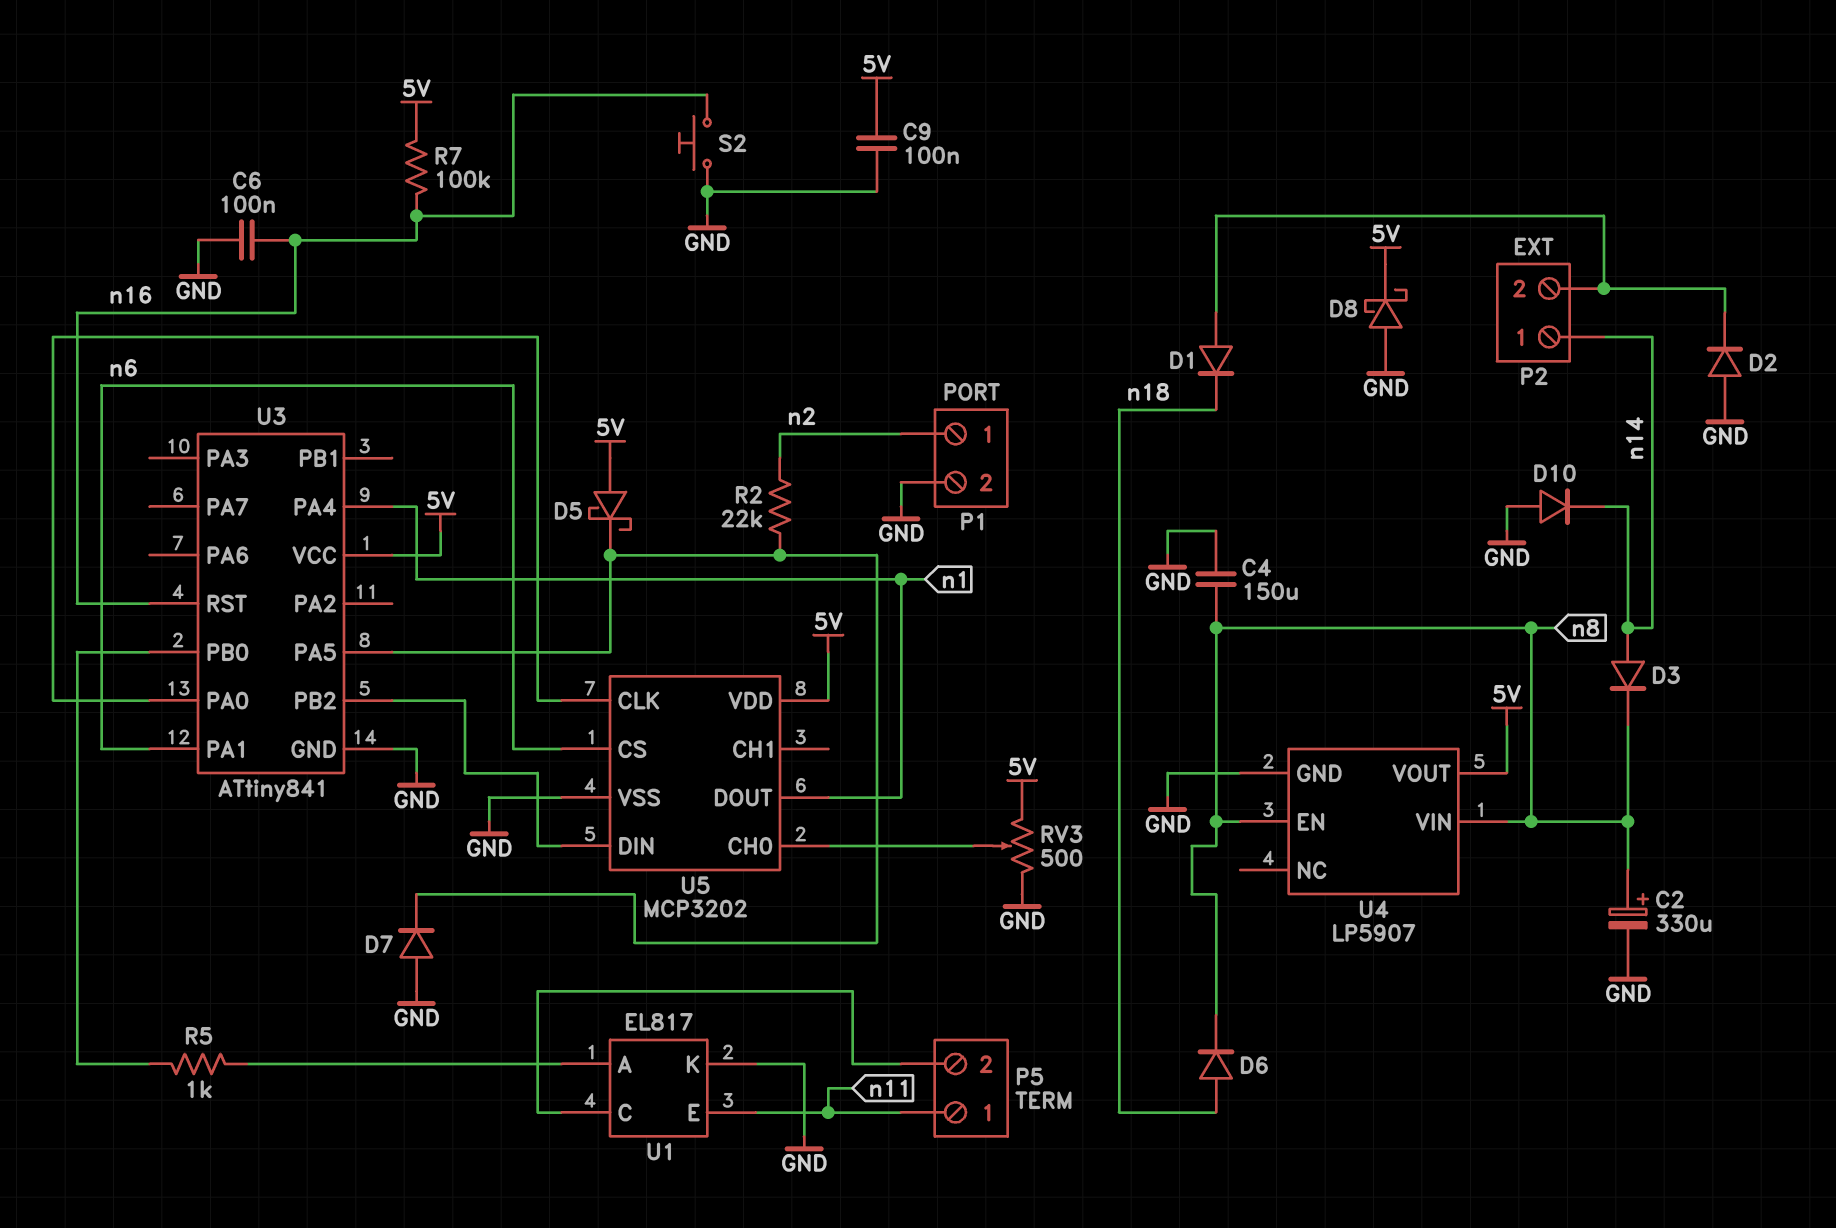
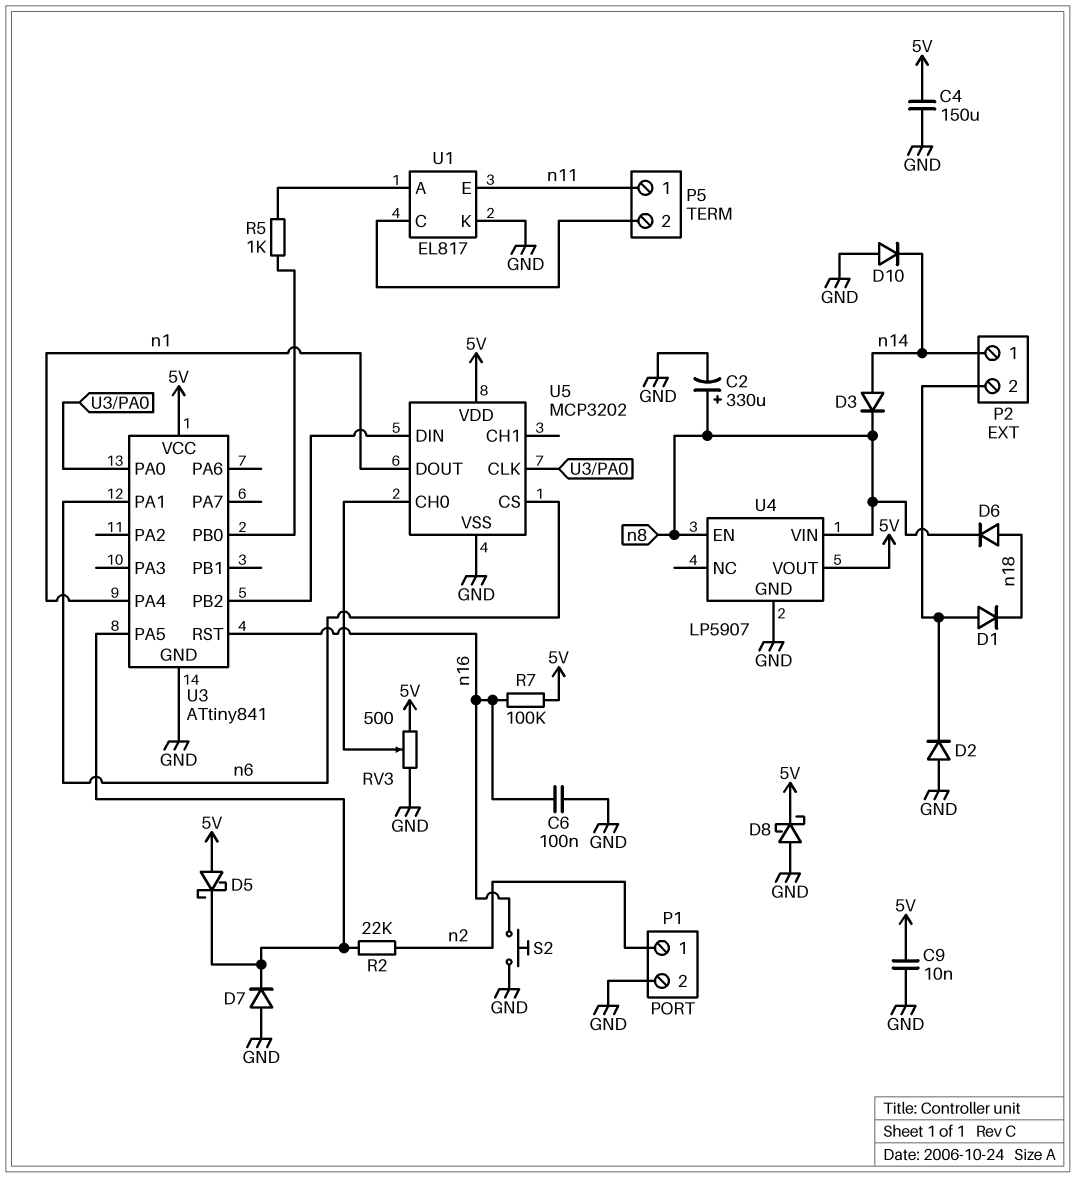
C4: 150uF (GND, n8) -> 150uF (5V, GND)
C9: 100nF (5V, GND) -> 10nF (5V, GND)

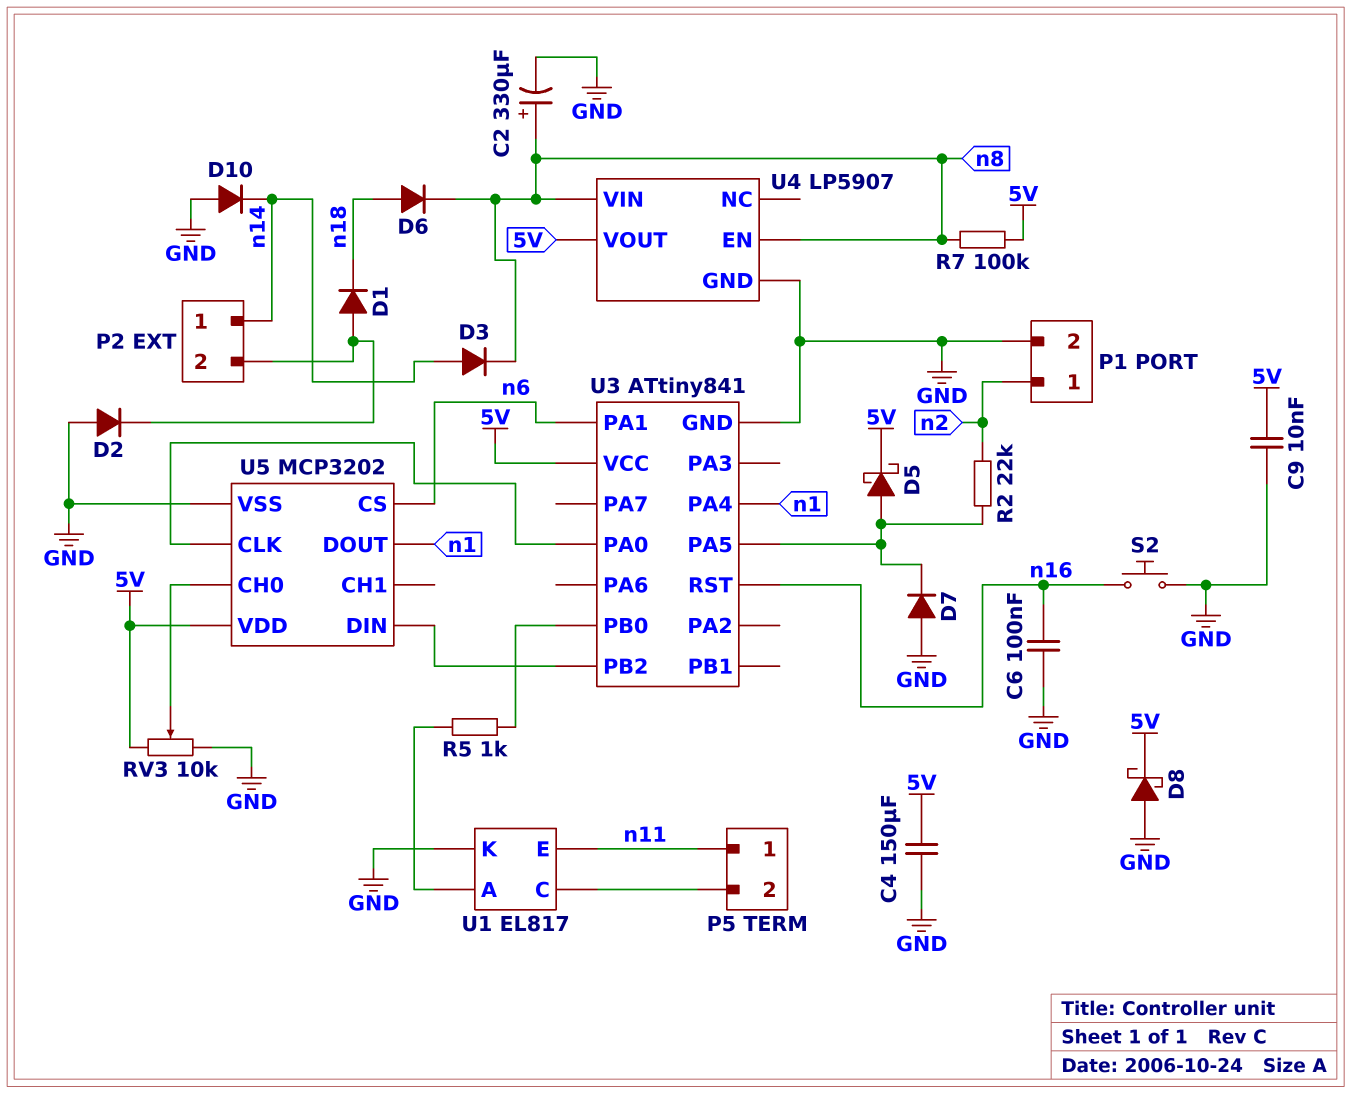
D5: schottky (A 5V, K U3/PA5) -> schottky (A U3/PA5, K 5V)
R7: 100k (5V, n16) -> 100k (5V, n8)
RV3: 500 (5V, GND, wiper U5/CH0) -> 10k (5V, GND, wiper U5/CH0)

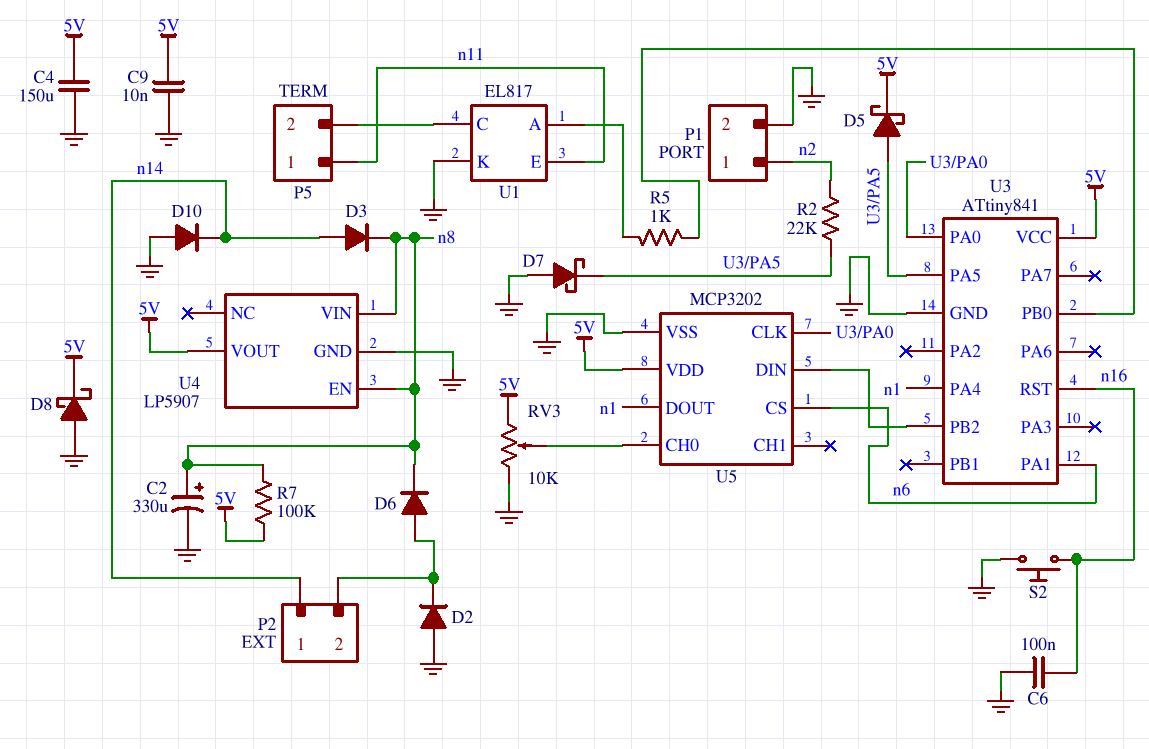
D1: diode (A P2/2, K n18) -> none
D6: diode (A n18, K n8) -> diode (A P2/2, K n8)
D7: diode (A GND, K U3/PA5) -> schottky (A GND, K U3/PA5)

